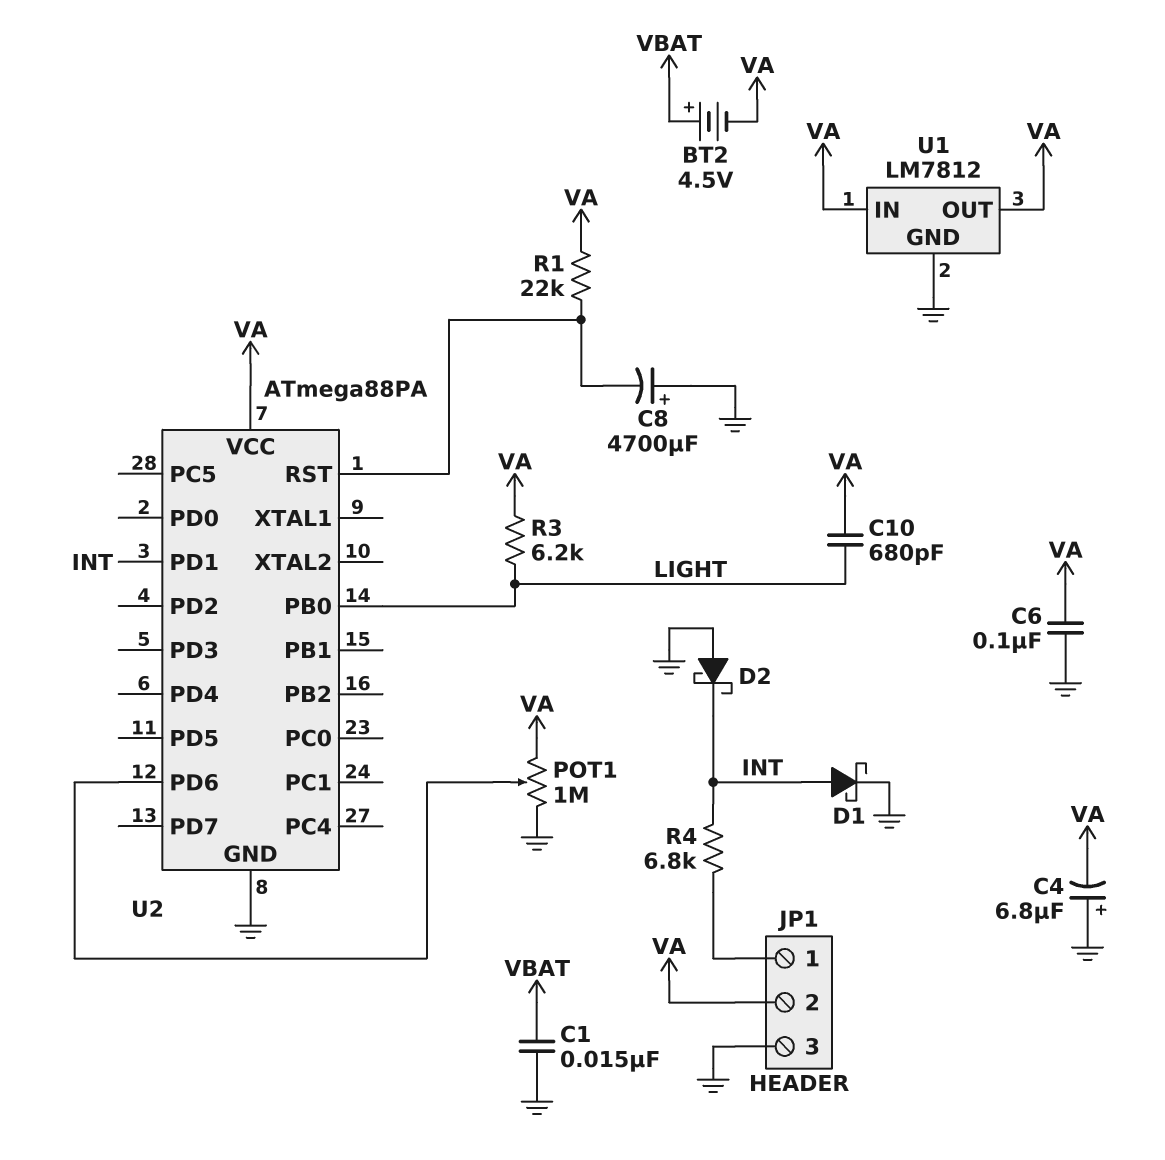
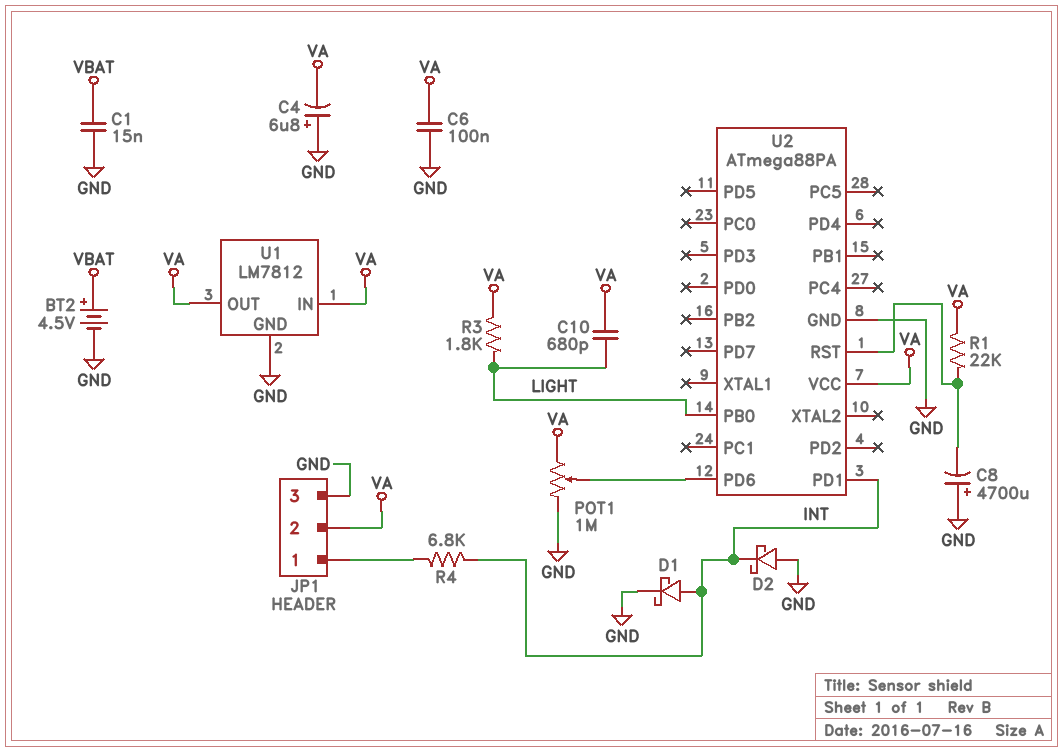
BT2: 4.5V (plus VBAT, minus VA) -> 4.5V (plus VBAT, minus GND)
R3: 6.2k (LIGHT, VA) -> 1.8k (LIGHT, VA)

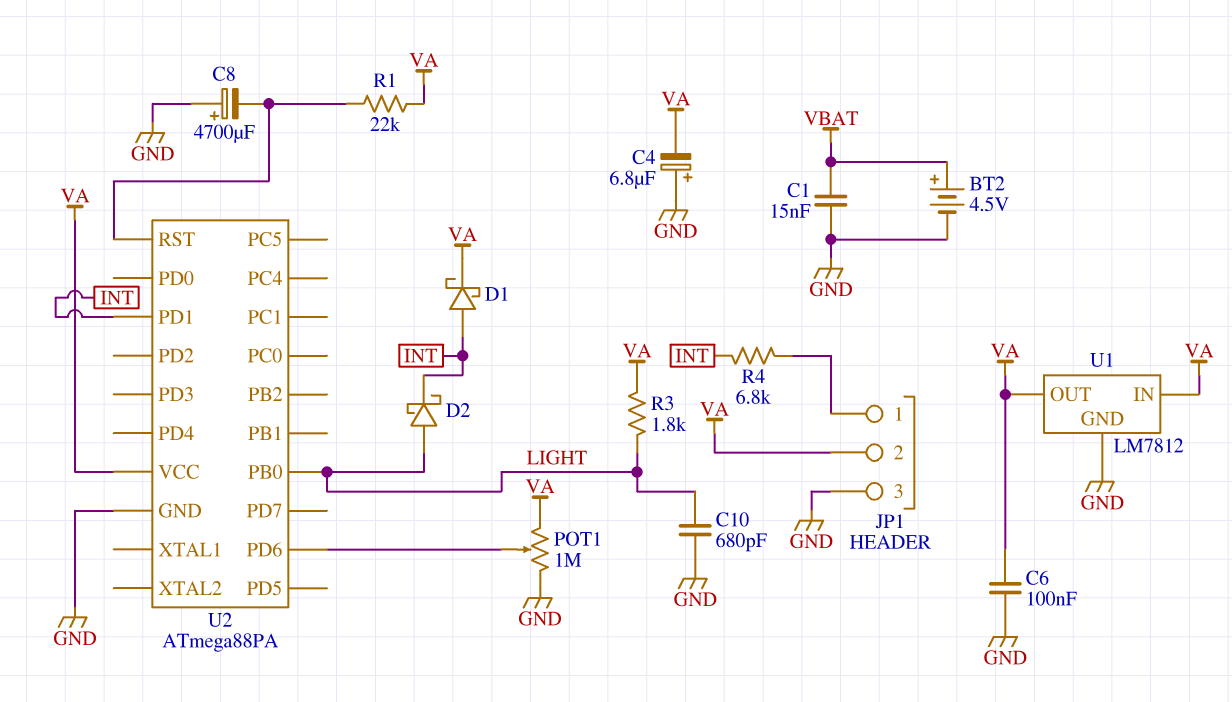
C10: 680pF (LIGHT, VA) -> 680pF (GND, LIGHT)
D1: schottky (A INT, K GND) -> schottky (A INT, K VA)
D2: schottky (A GND, K INT) -> schottky (A LIGHT, K INT)

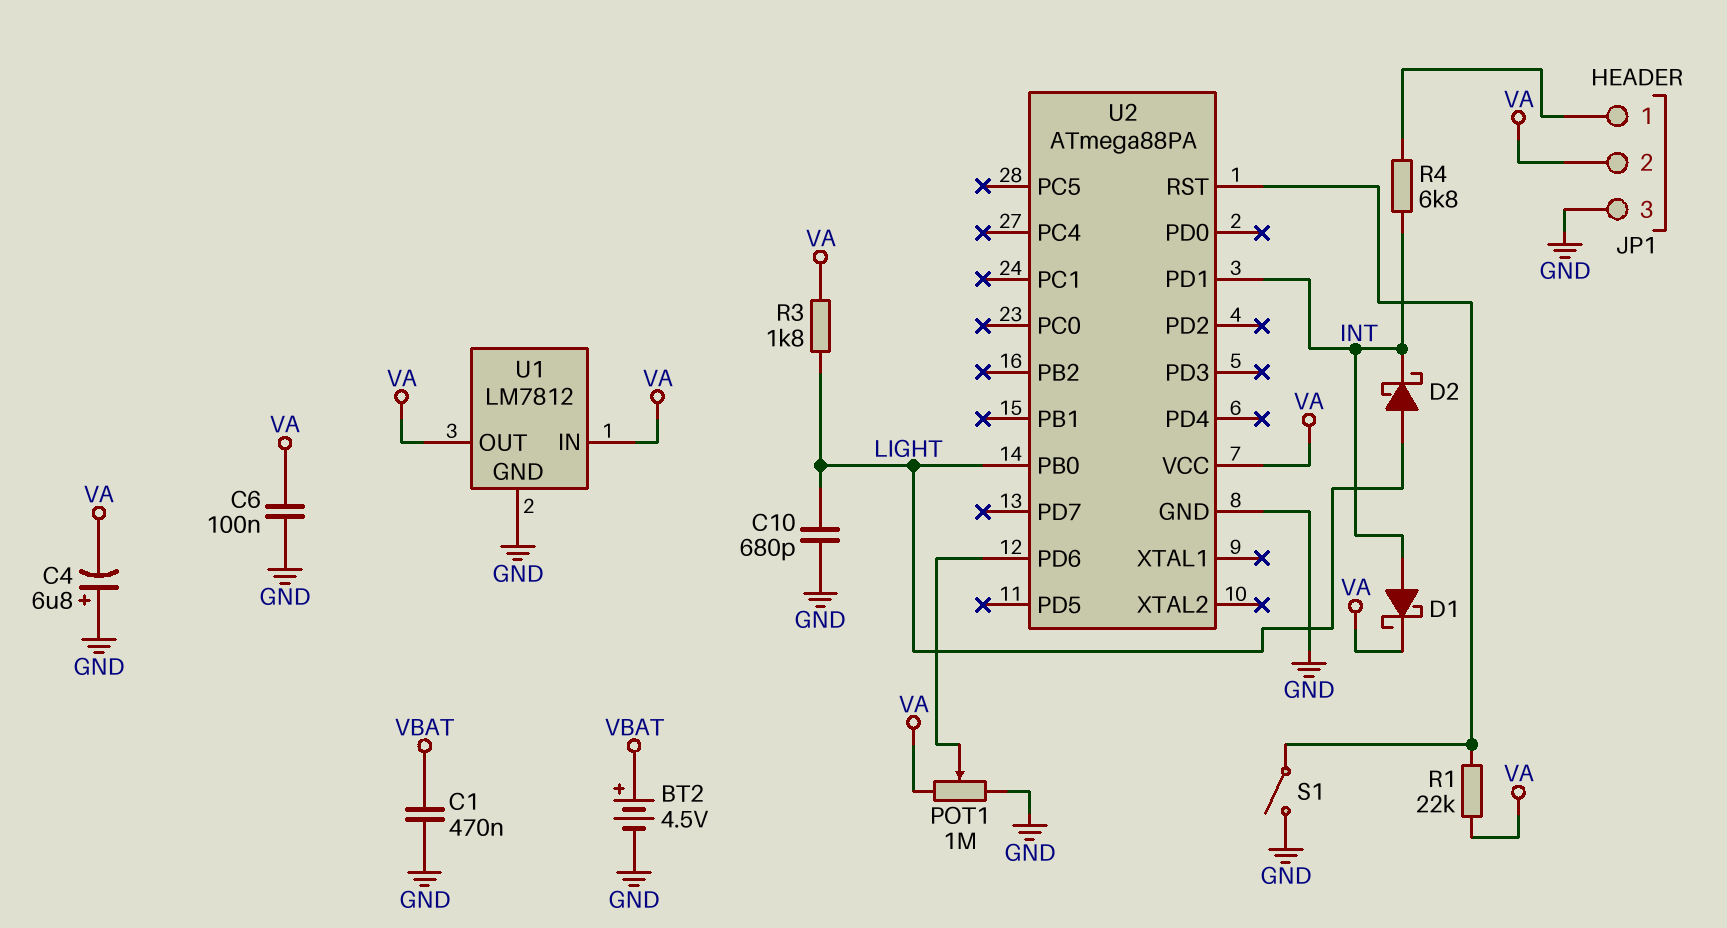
C1: 15nF (GND, VBAT) -> 470nF (GND, VBAT)
C8: 4700uF (plus GND, minus U2/RST) -> none
S1: none -> switch (GND, U2/RST)

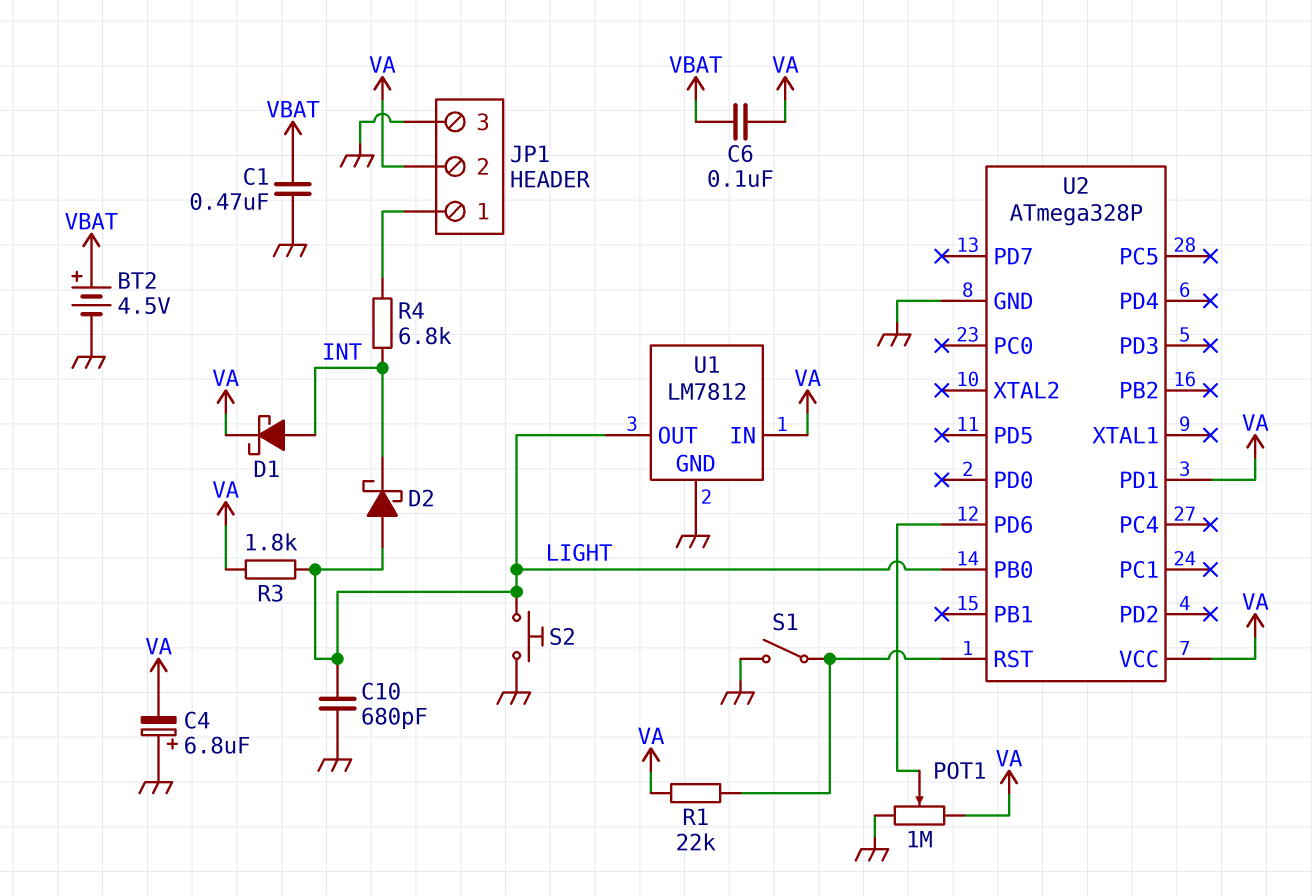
C6: 100nF (GND, VA) -> 100nF (VA, VBAT)
S2: none -> button (GND, LIGHT)
U1 pin OUT: VA -> LIGHT
U2: ATmega88PA -> ATmega328P
U2 pin PD1: INT -> VA

